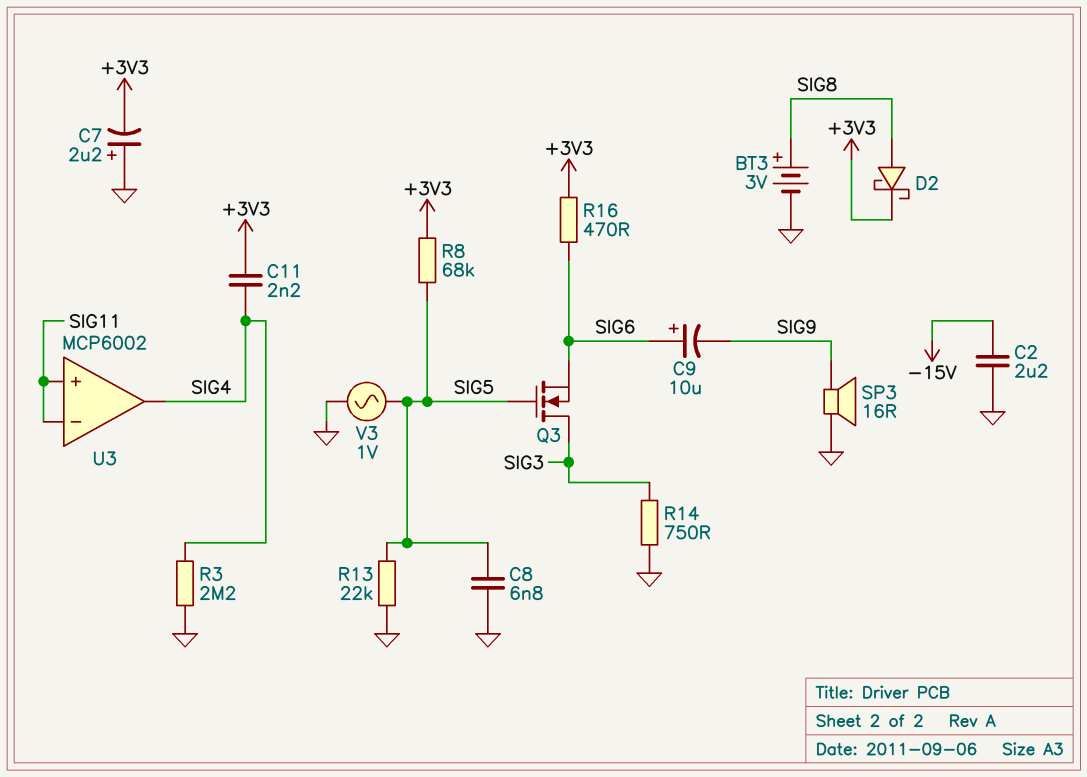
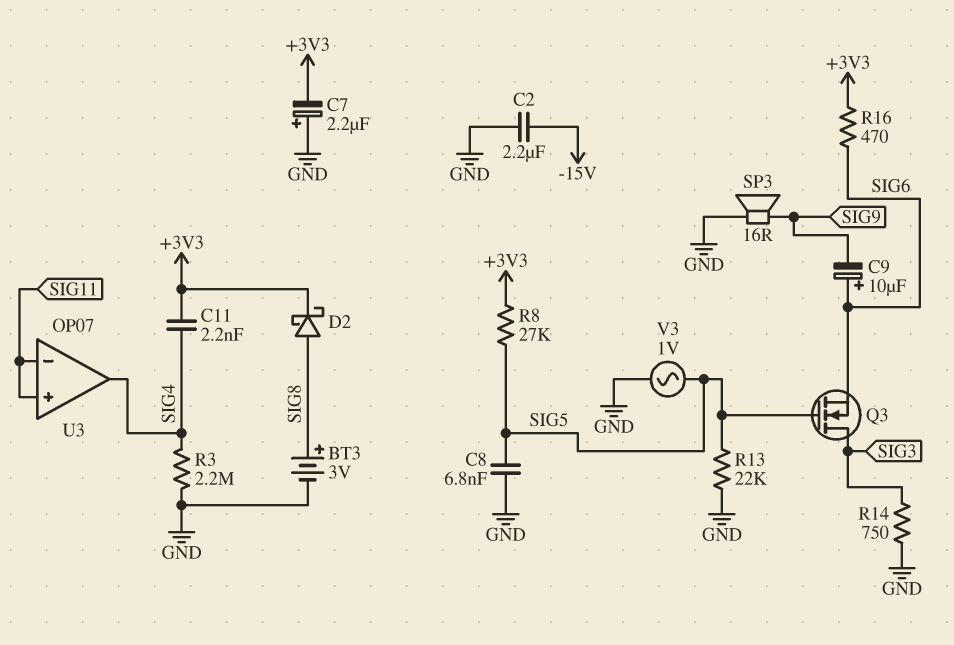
R8: 68k (+3V3, SIG5) -> 27k (+3V3, SIG5)
U3: MCP6002 -> OP07

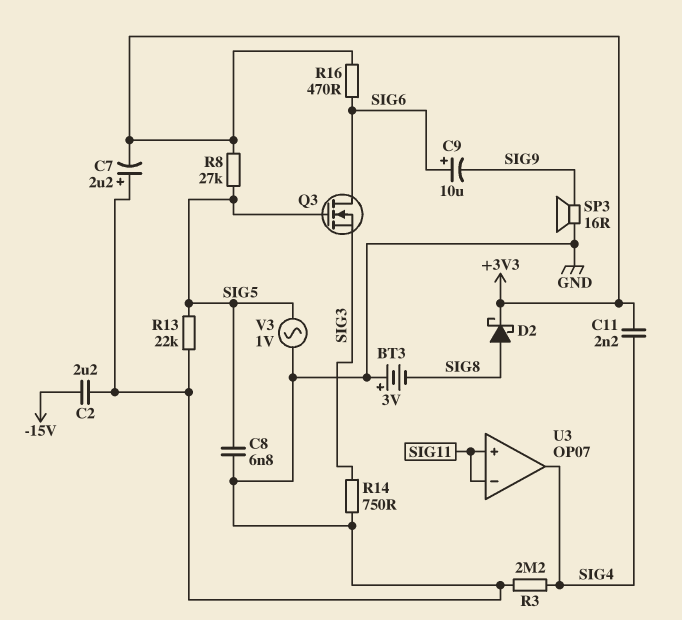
BT3: 3V (plus SIG8, minus GND) -> 3V (plus GND, minus SIG8)
Q3: NMOS (G SIG5, D SIG3, S SIG6) -> NMOS (G SIG5, D SIG6, S SIG3)

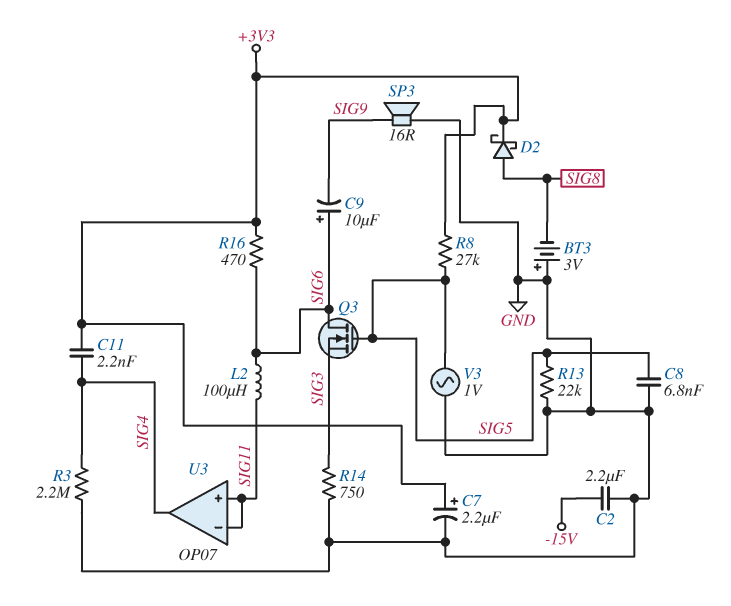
C7: 2.2uF (plus GND, minus +3V3) -> 2.2uF (plus +3V3, minus GND)
L2: none -> 100uH (SIG6, SIG11)

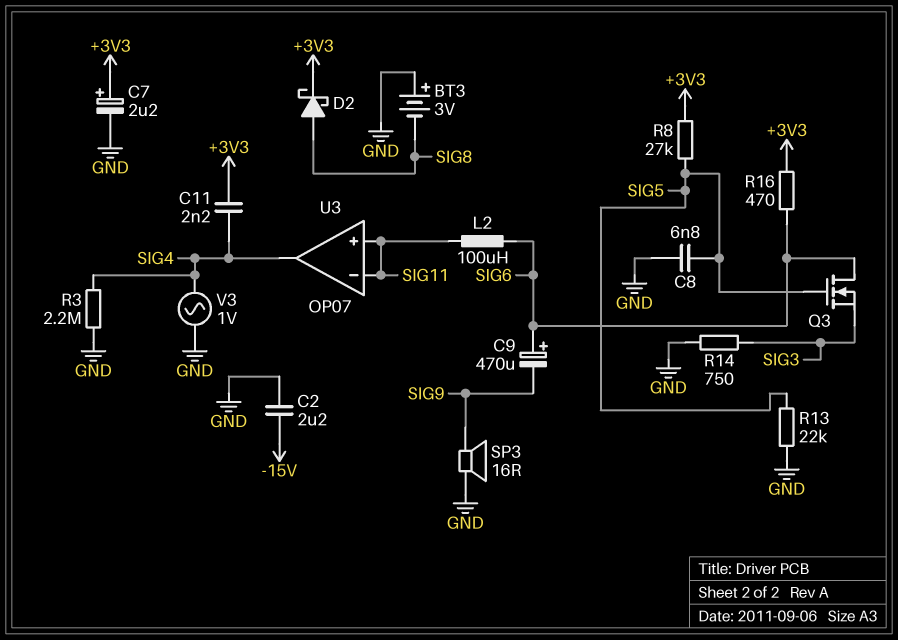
C9: 10uF (plus SIG6, minus SIG9) -> 470uF (plus SIG6, minus SIG9)
V3: AC 1V (GND, SIG5) -> AC 1V (GND, SIG4)

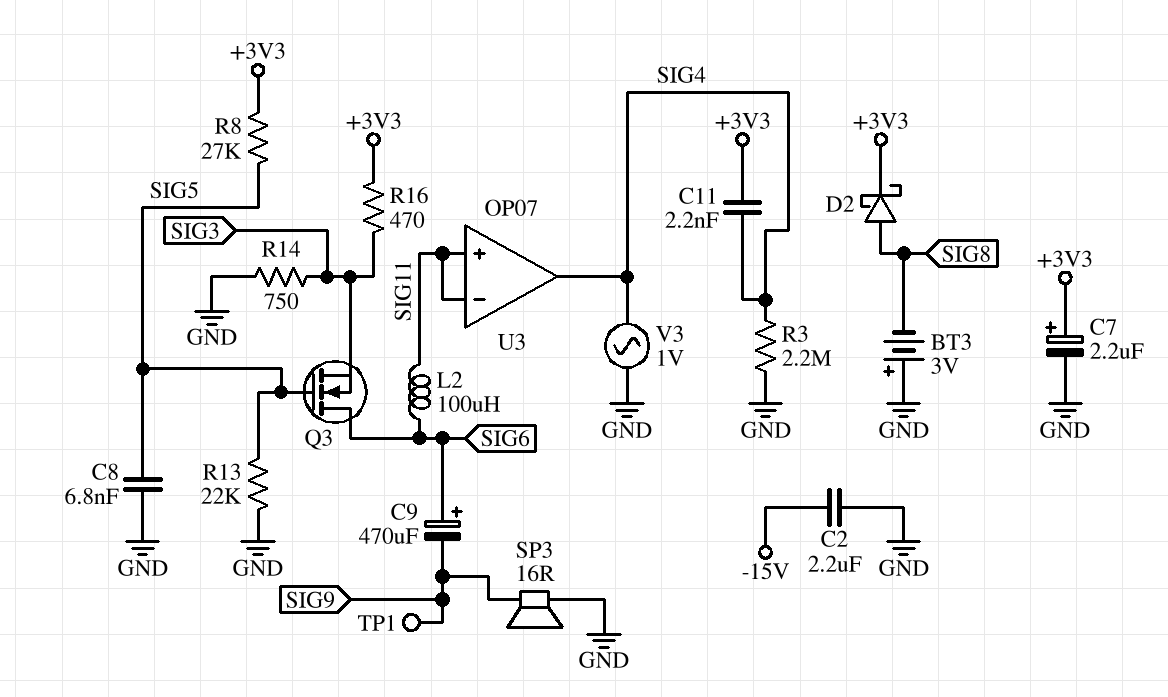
R16: 470 (+3V3, SIG6) -> 470 (+3V3, SIG3)
TP1: none -> test point (SIG9)

